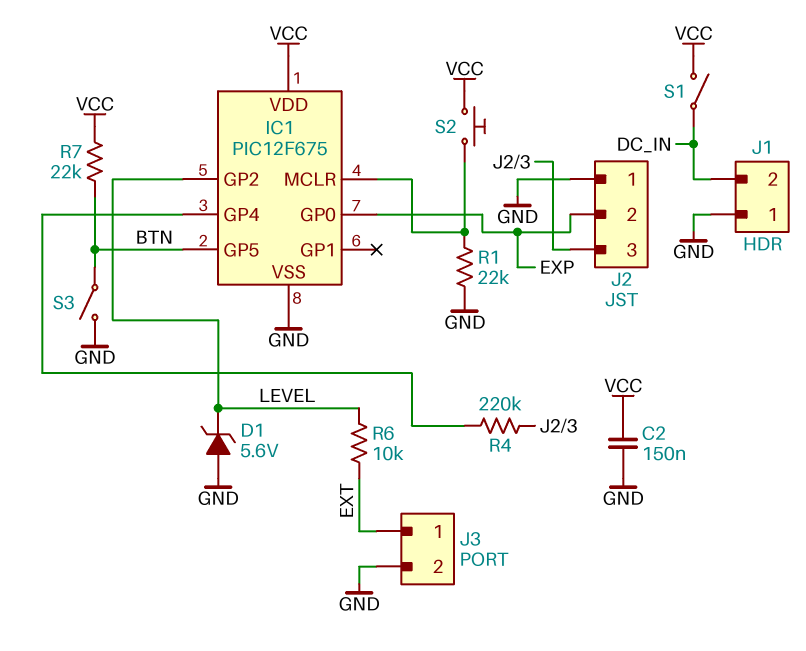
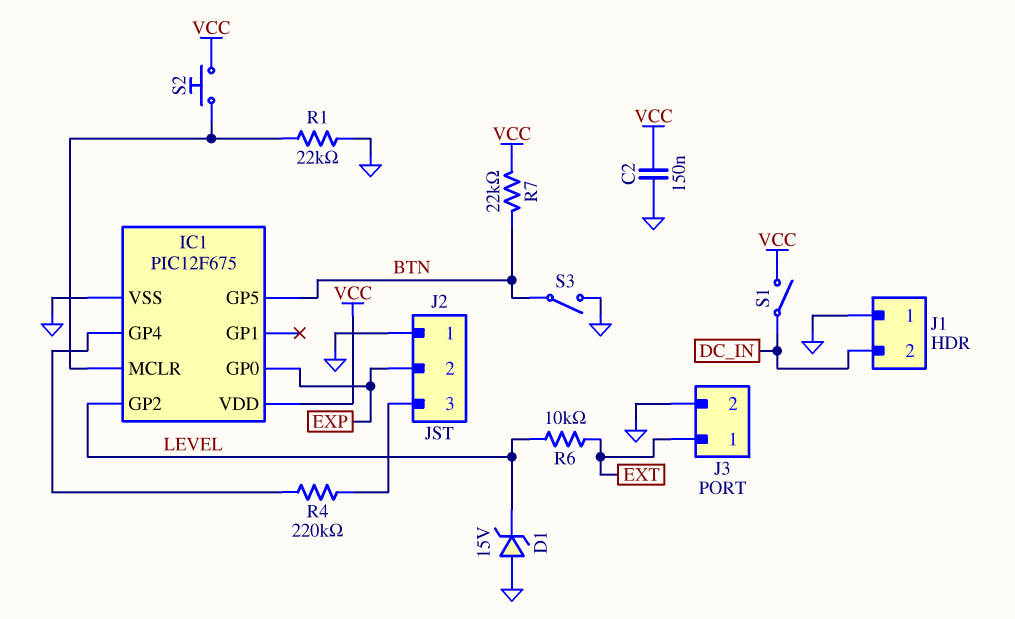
D1: zener 5.6V (A GND, K LEVEL) -> zener 15V (A GND, K LEVEL)

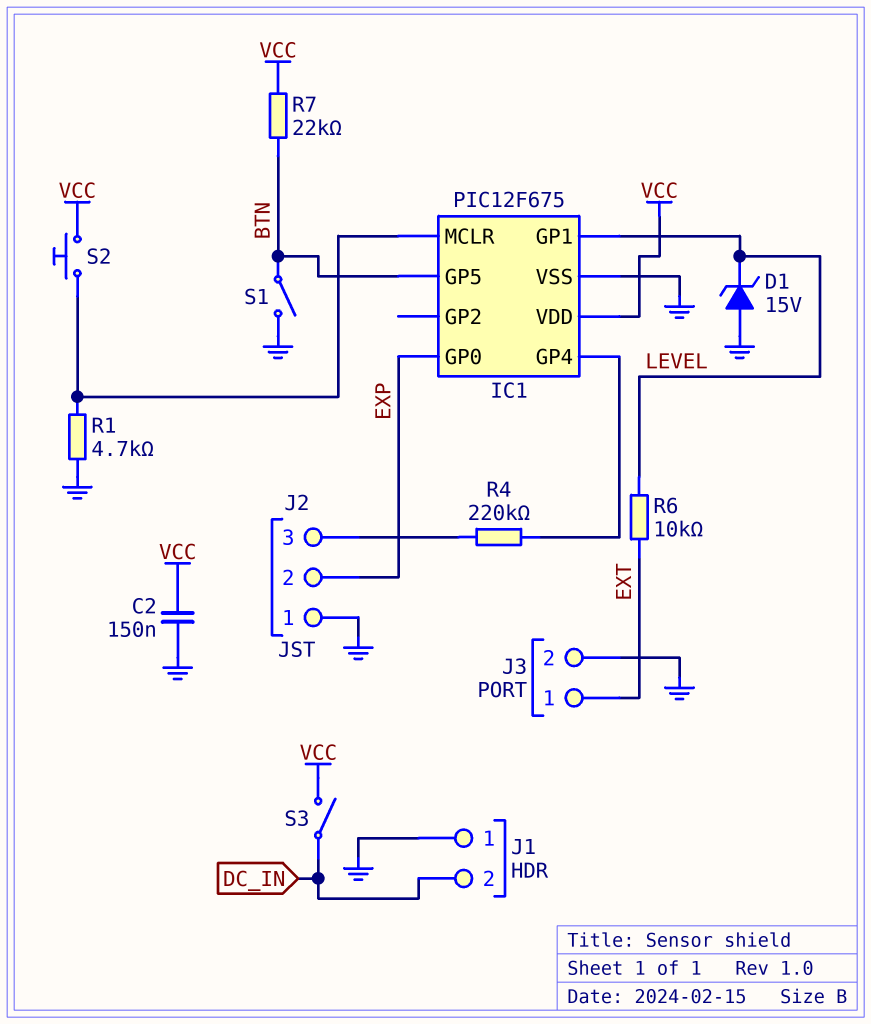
IC1 pin GP1: none -> LEVEL
IC1 pin GP2: LEVEL -> none
R1: 22k (GND, IC1/MCLR) -> 4.7k (GND, IC1/MCLR)
S1: switch (DC_IN, VCC) -> switch (BTN, GND)
S3: switch (BTN, GND) -> switch (DC_IN, VCC)

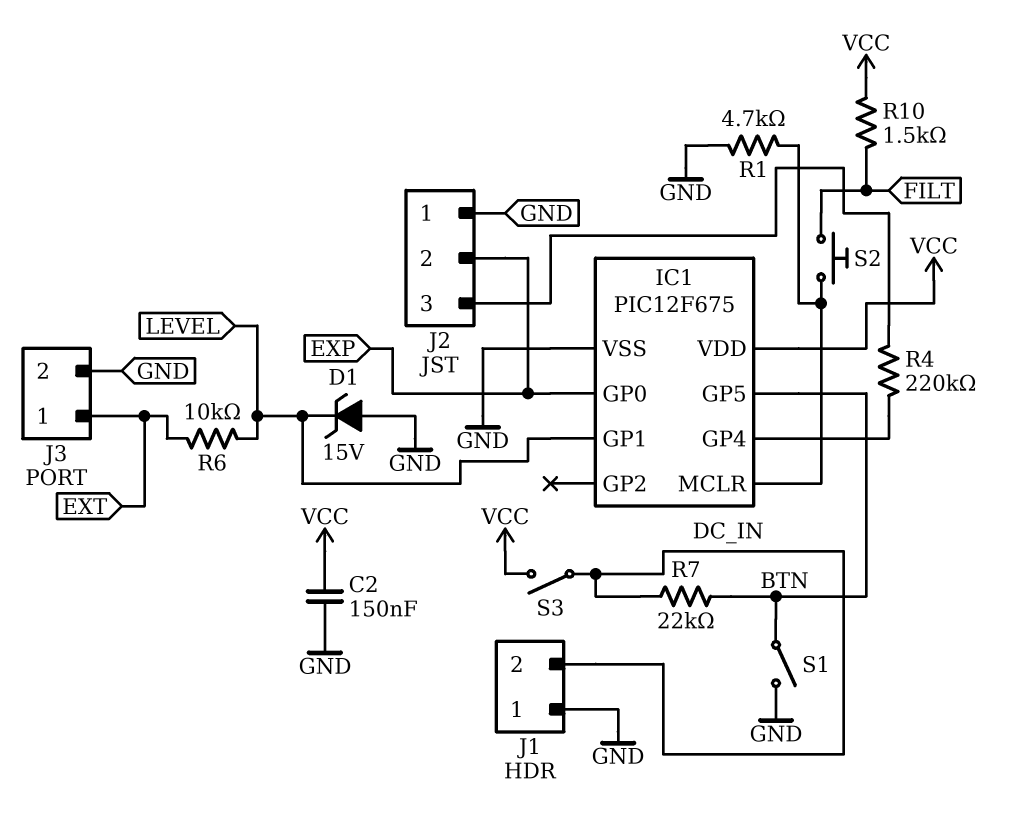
R7: 22k (BTN, VCC) -> 22k (BTN, DC_IN)
R10: none -> 1.5k (FILT, VCC)
S2: button (IC1/MCLR, VCC) -> button (FILT, IC1/MCLR)

